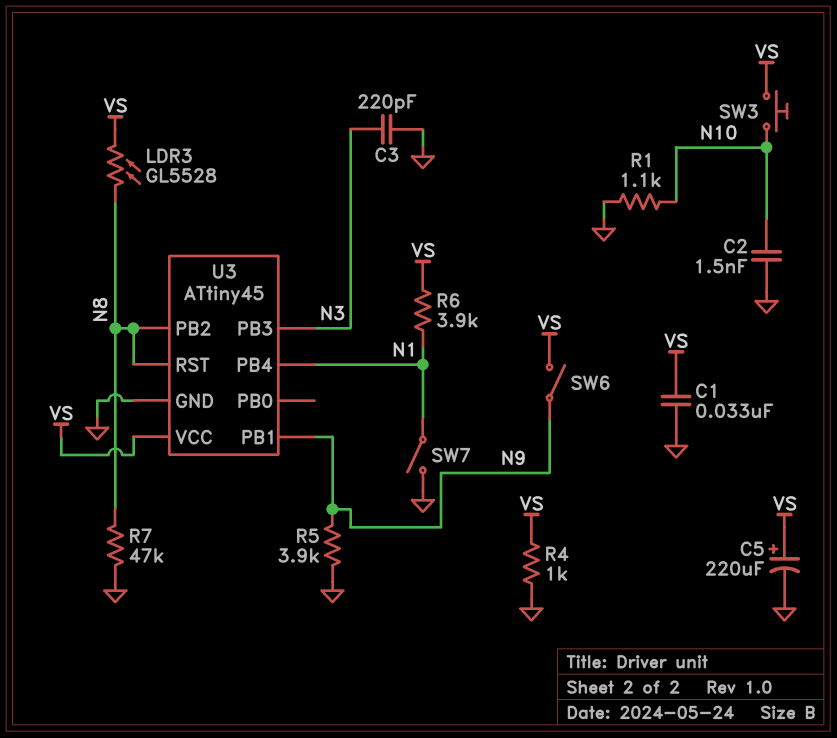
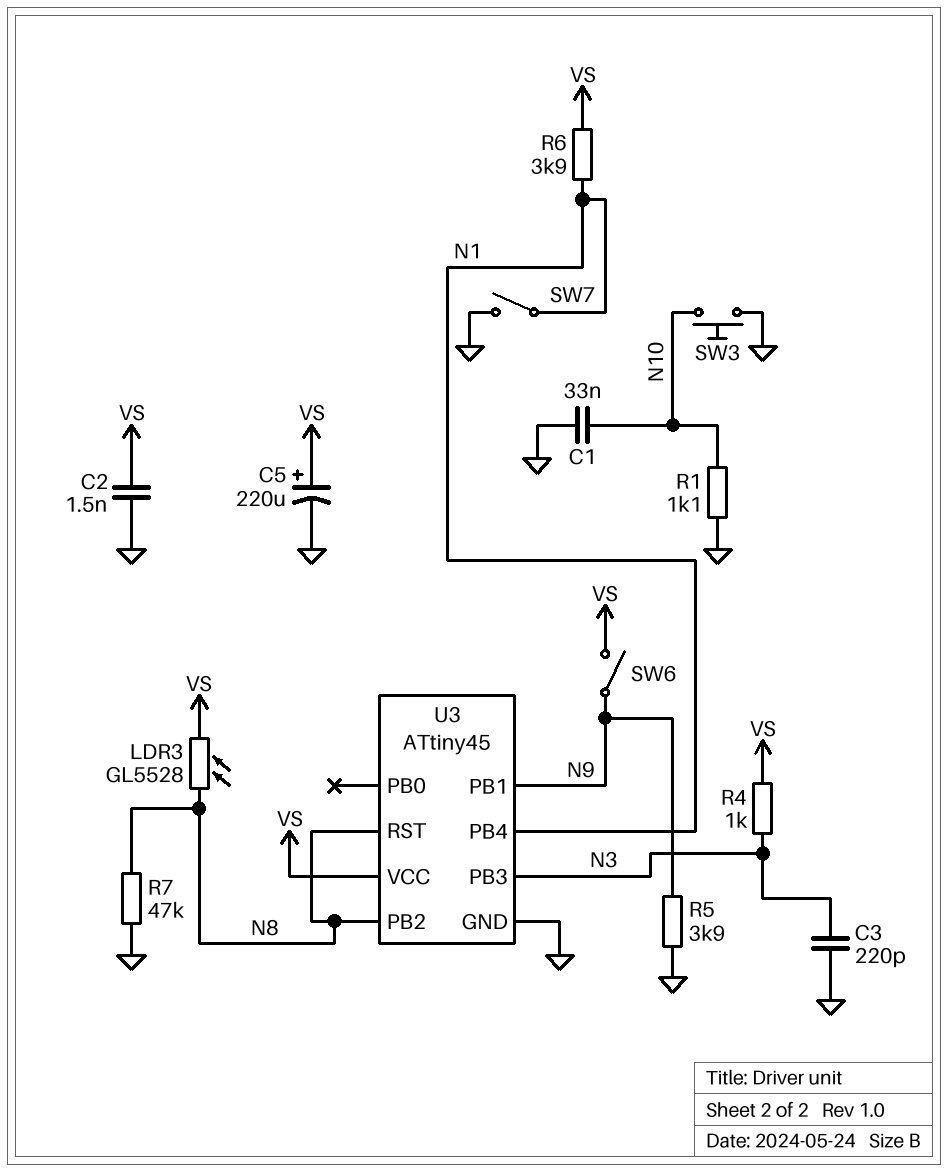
C1: 33nF (GND, VS) -> 33nF (GND, N10)
C2: 1.5nF (GND, N10) -> 1.5nF (GND, VS)
R4: 1k (GND, VS) -> 1k (N3, VS)
SW3: button (N10, VS) -> button (GND, N10)

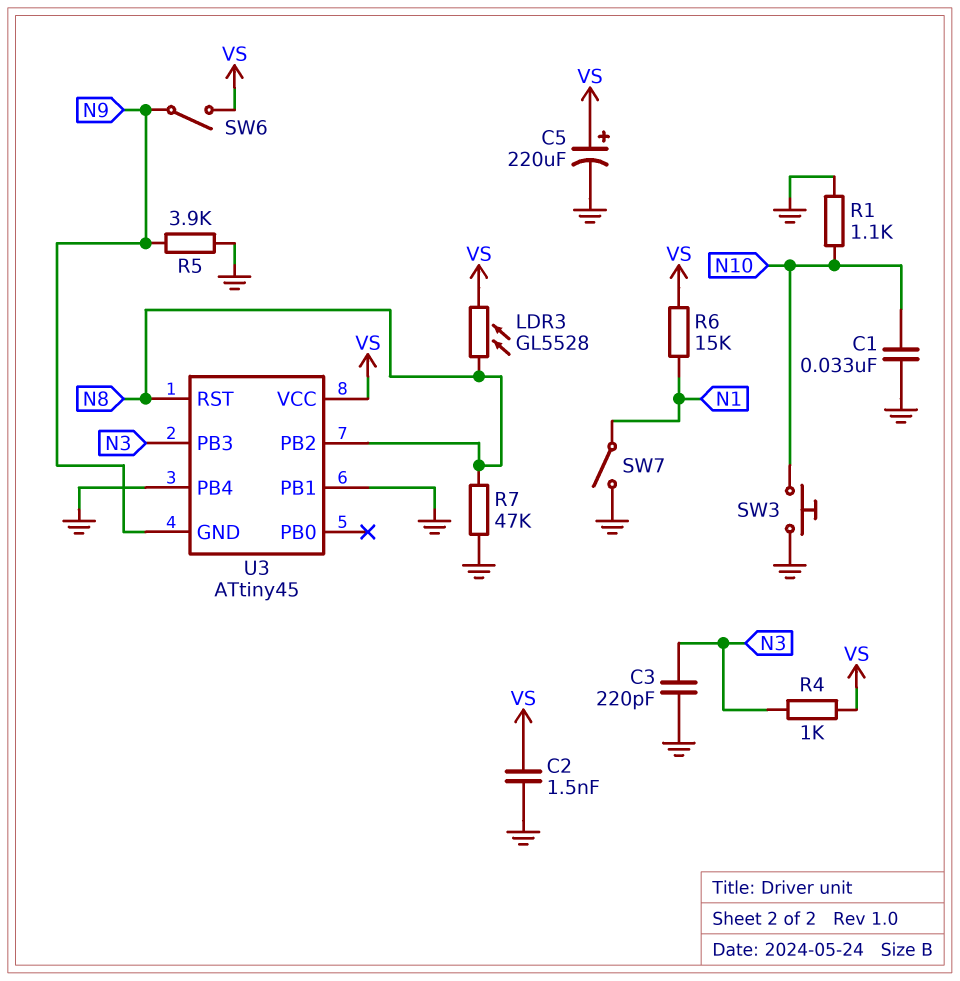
R6: 3.9k (N1, VS) -> 15k (N1, VS)
U3 pin GND: GND -> N9
U3 pin PB1: N9 -> GND
U3 pin PB4: N1 -> GND

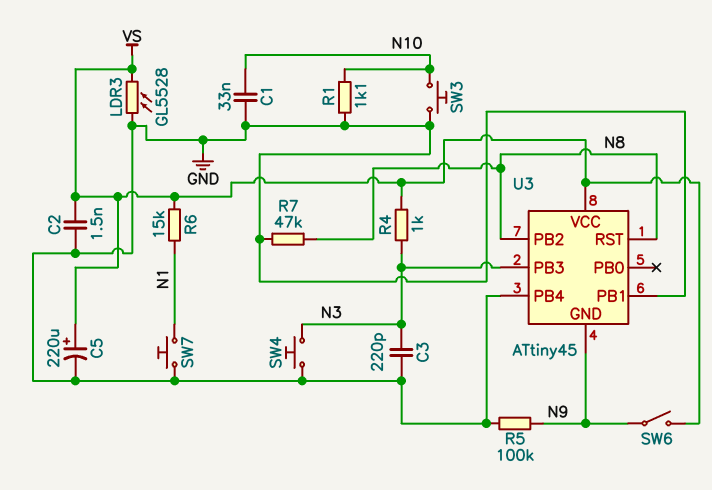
LDR3: GL5528 (N8, VS) -> GL5528 (GND, VS)
R5: 3.9k (GND, N9) -> 100k (GND, N9)
SW4: none -> button (GND, N3)
SW7: switch (GND, N1) -> button (GND, N1)

